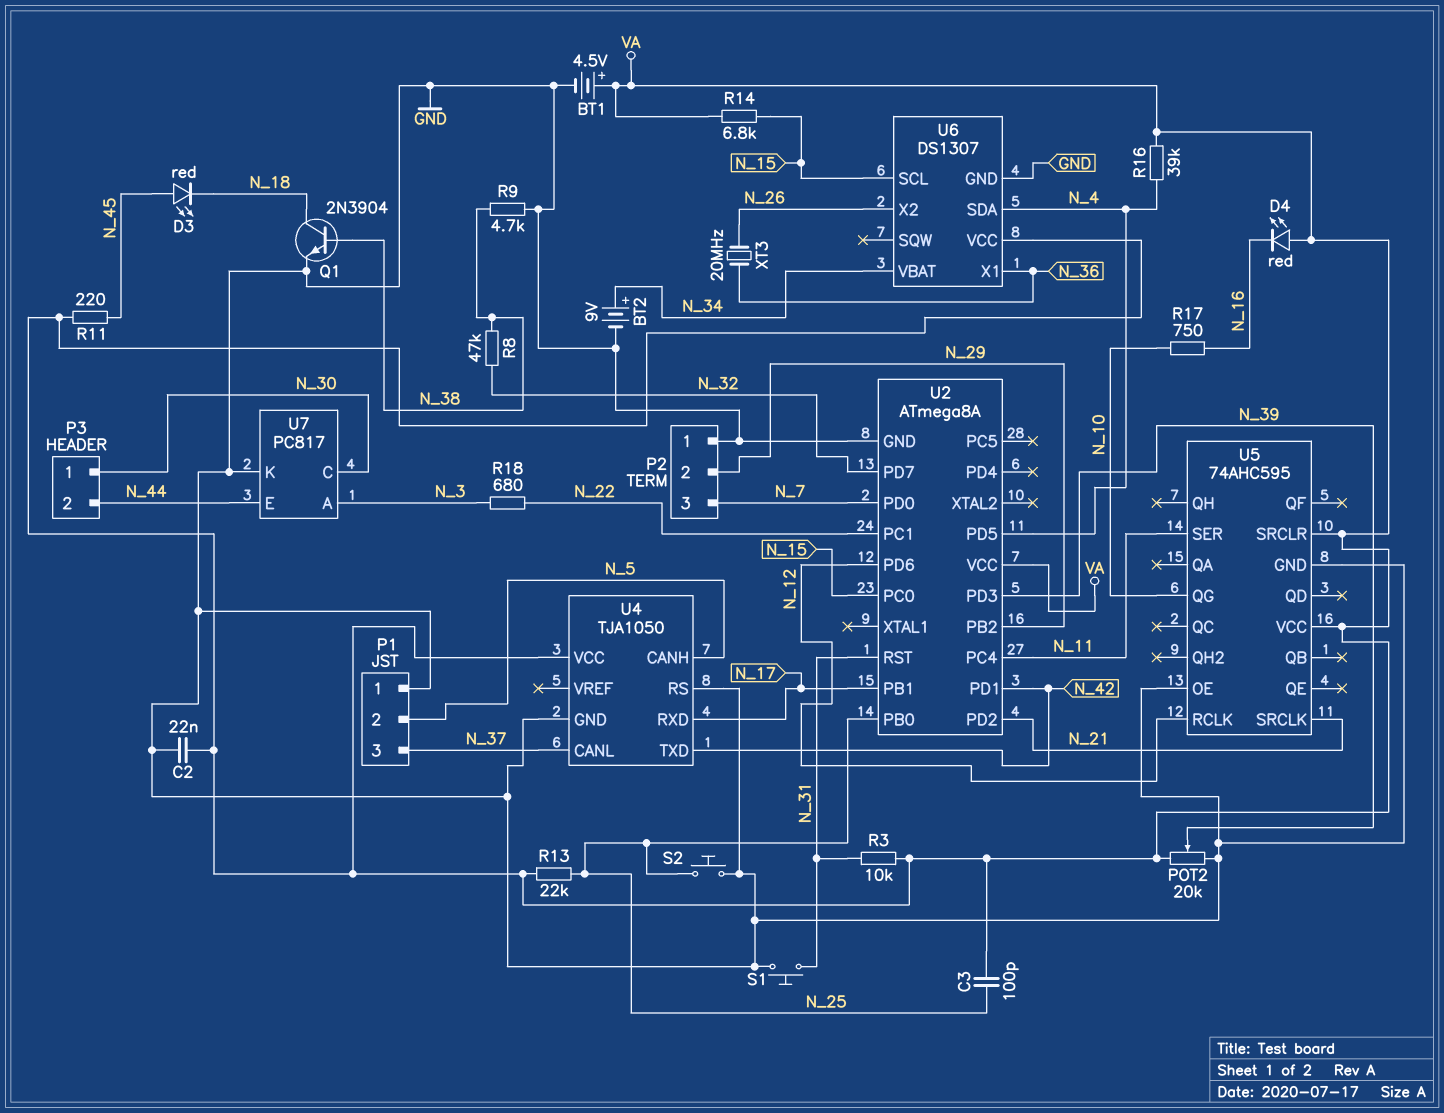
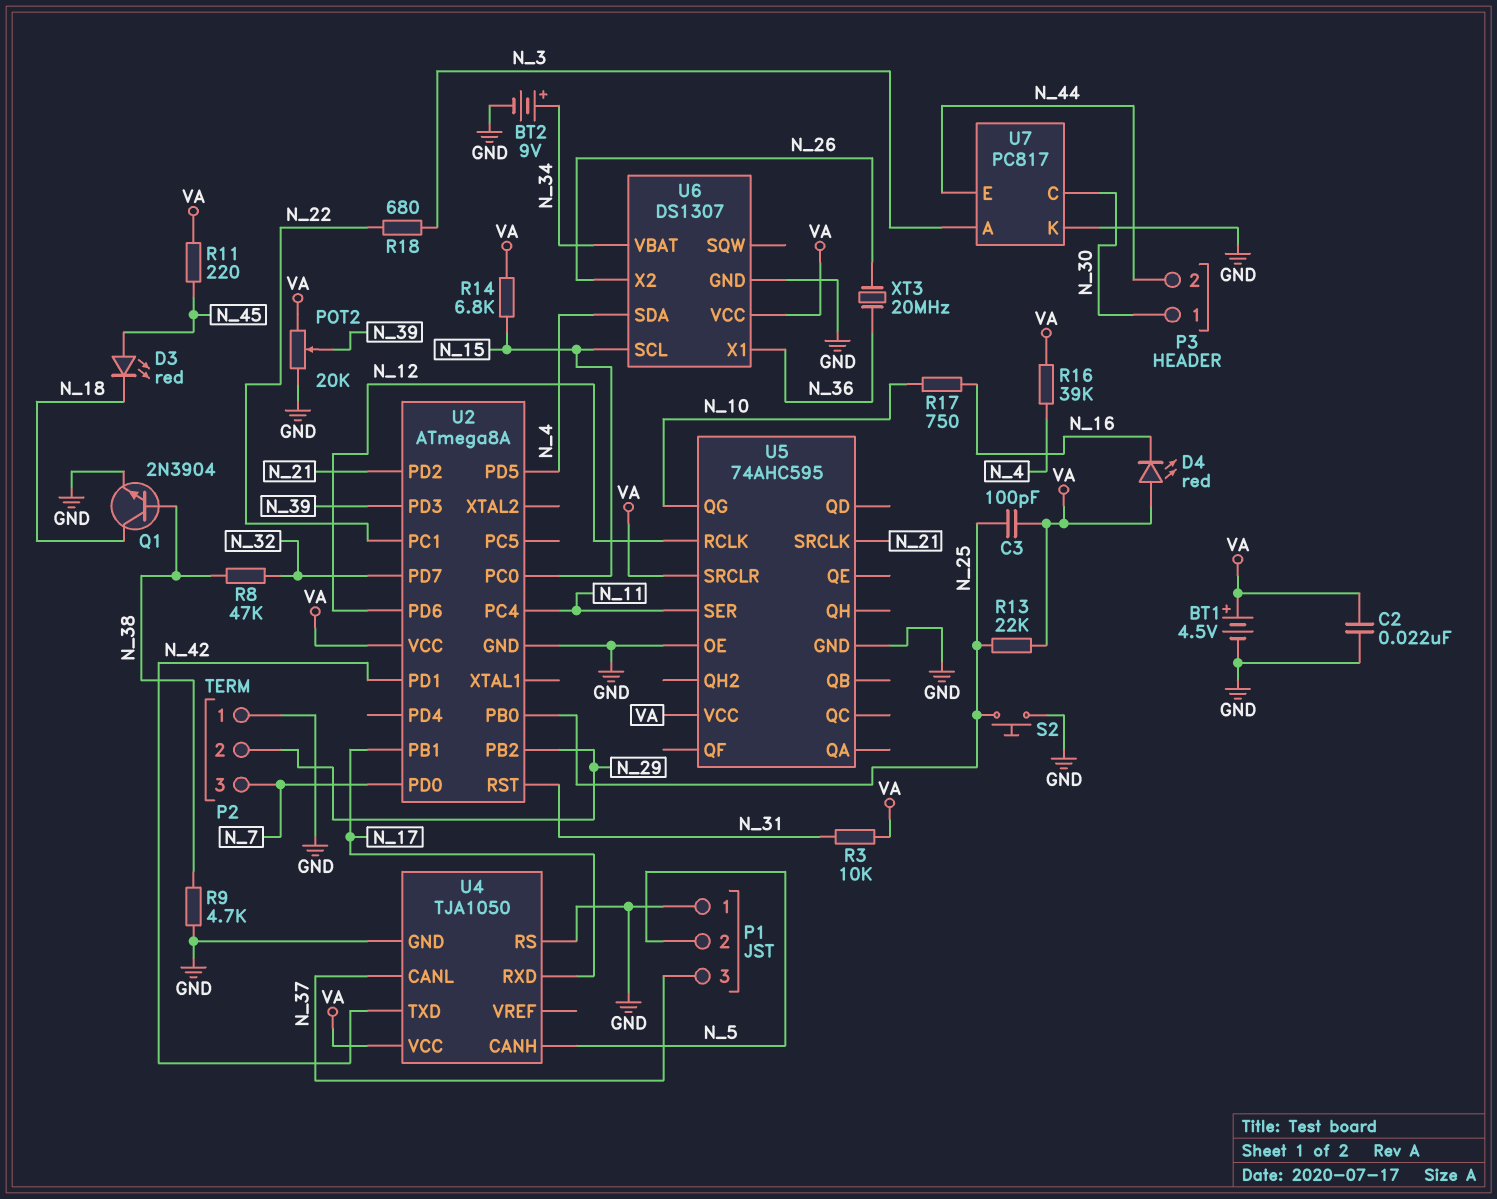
S1: button (GND, N_31) -> none

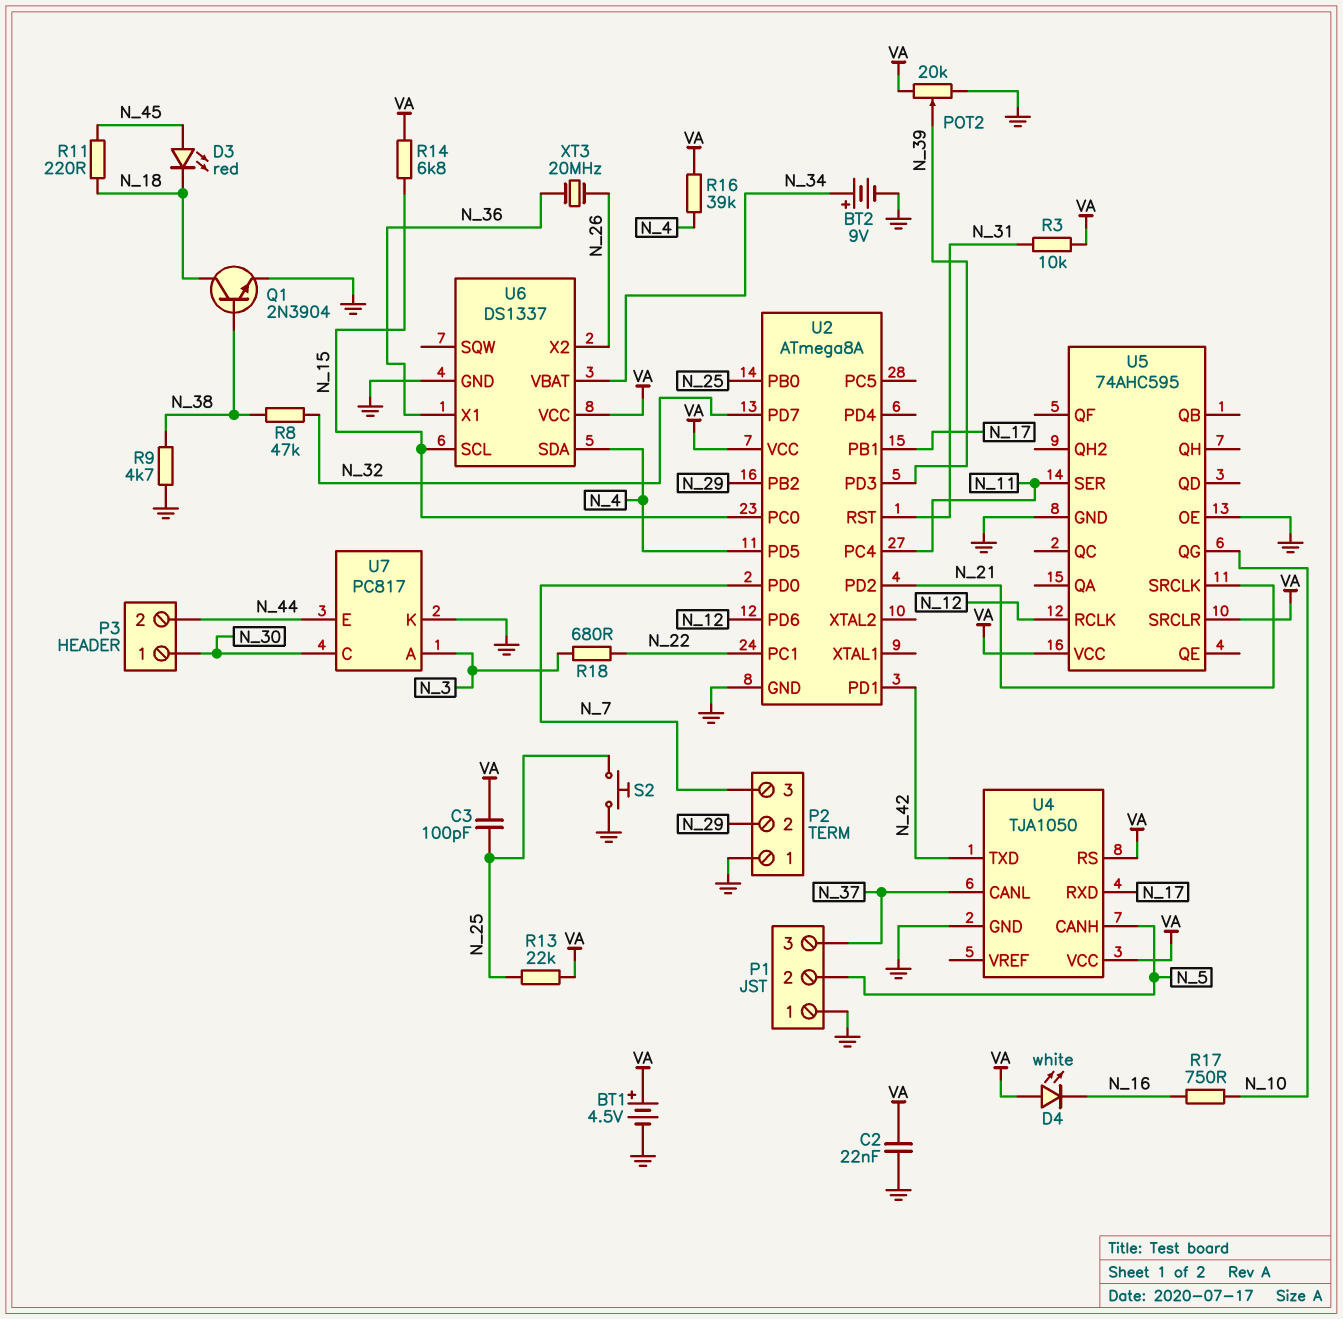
D4: LED red (A VA, K N_16) -> LED white (A VA, K N_16)
R11: 220 (N_45, VA) -> 220 (N_18, N_45)
U4 pin RS: GND -> VA
U6: DS1307 -> DS1337

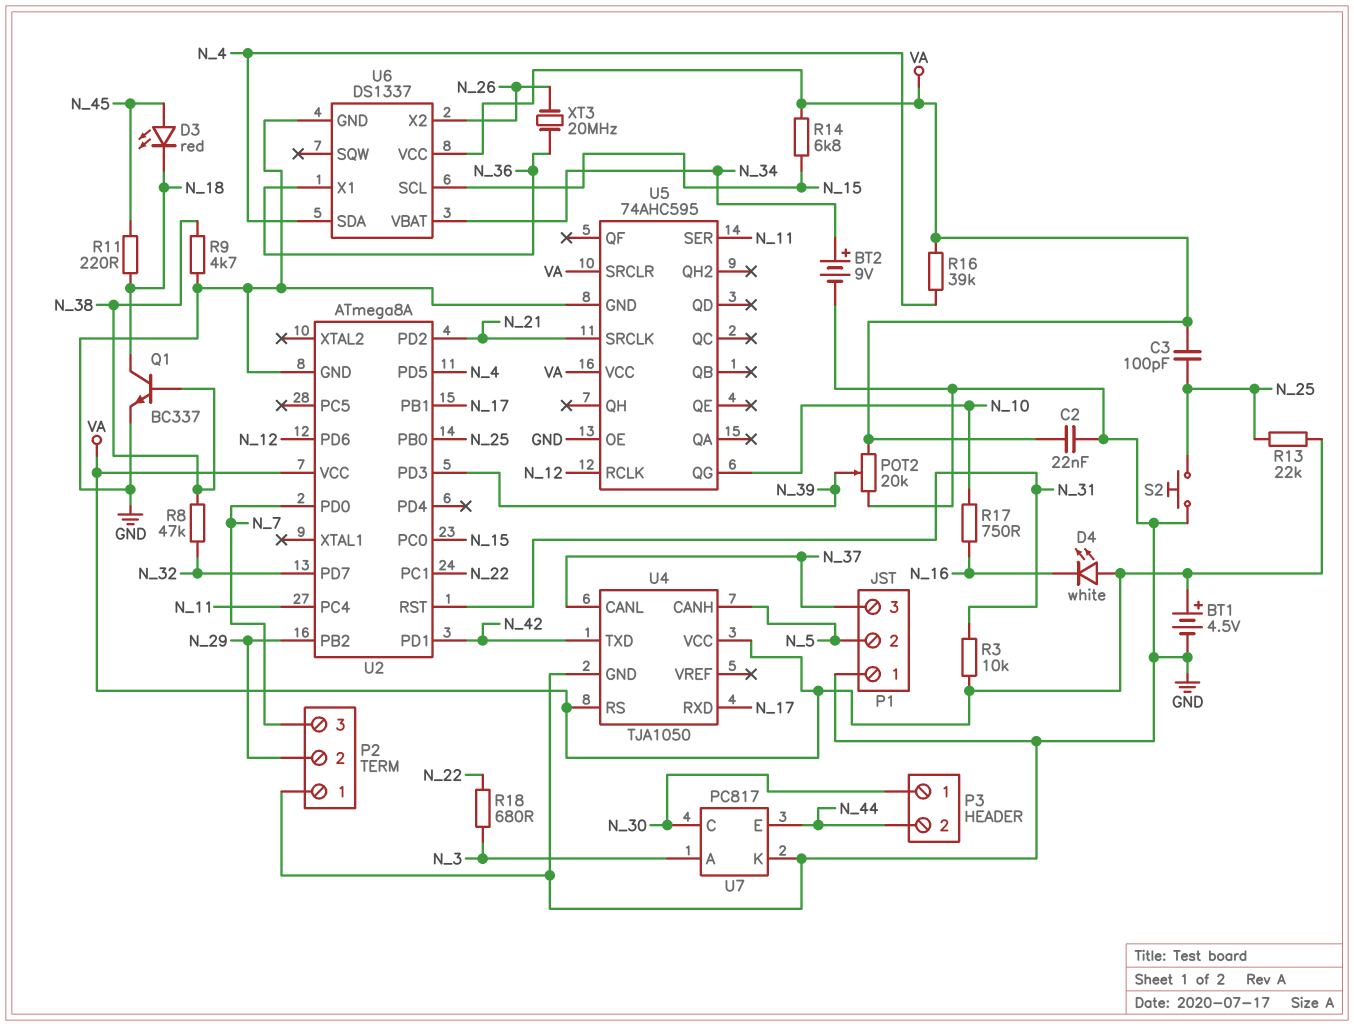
Q1: NPN 2N3904 (B N_38, C N_18, E GND) -> NPN BC337 (B N_38, C N_18, E GND)

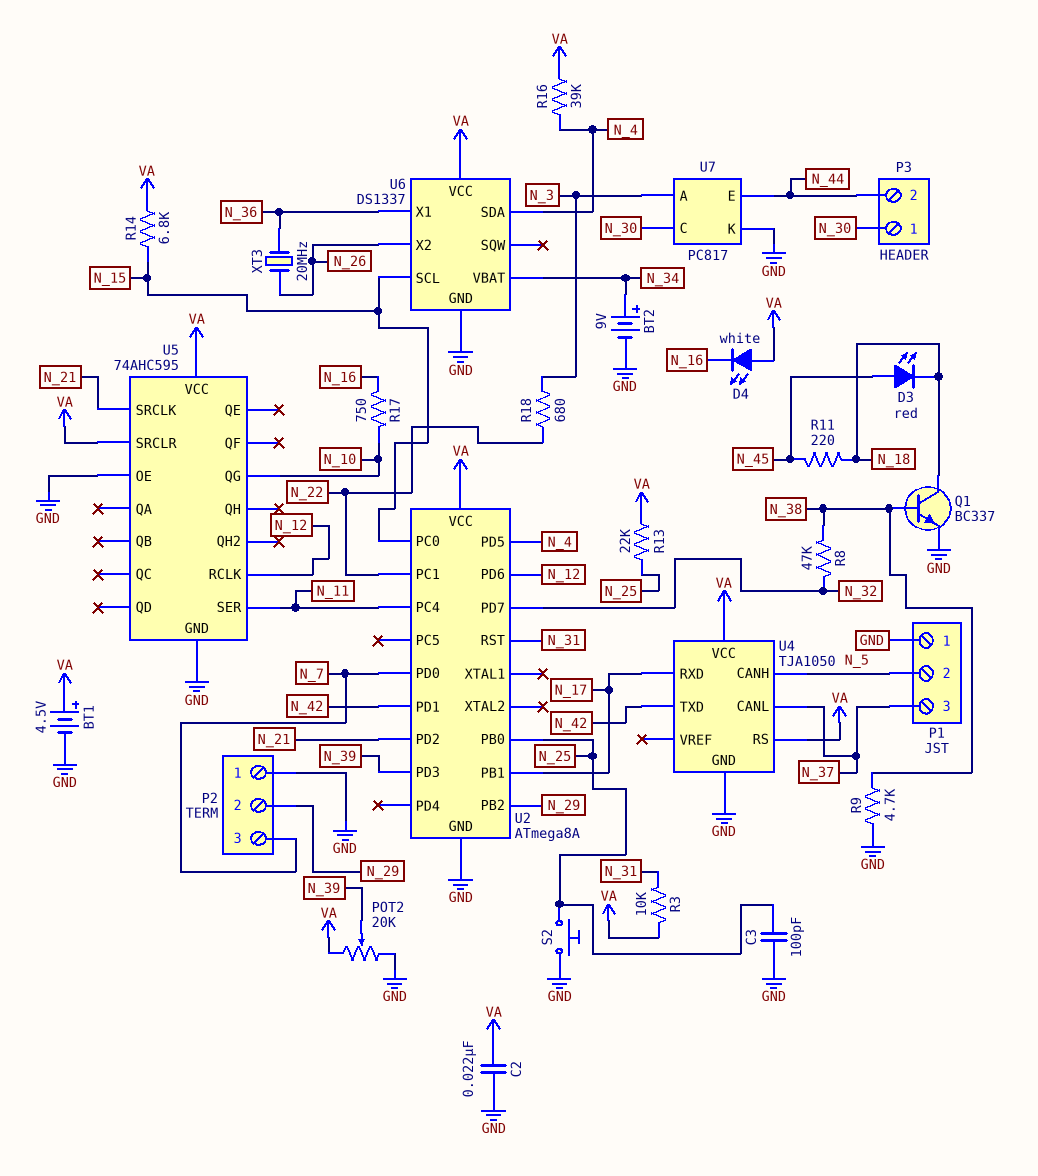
C3: 100pF (N_25, VA) -> 100pF (GND, N_25)

